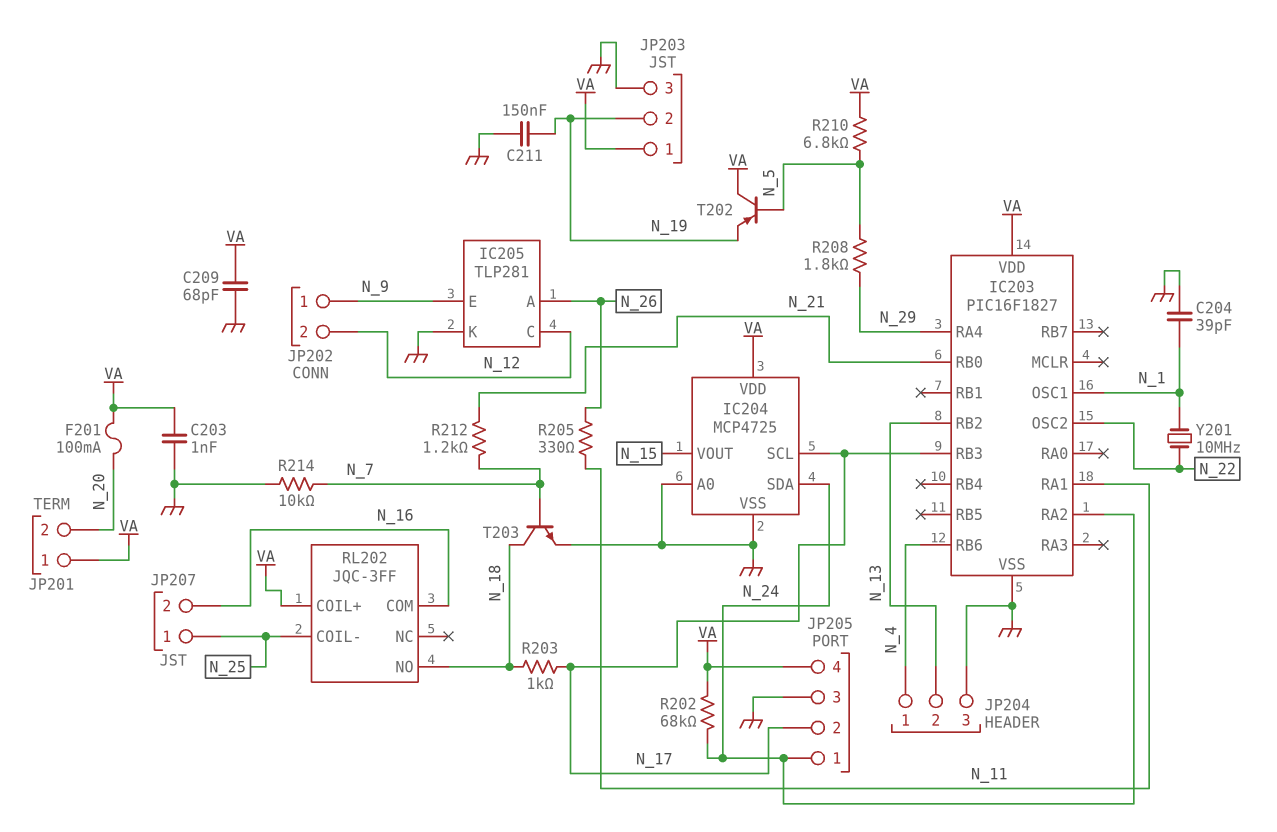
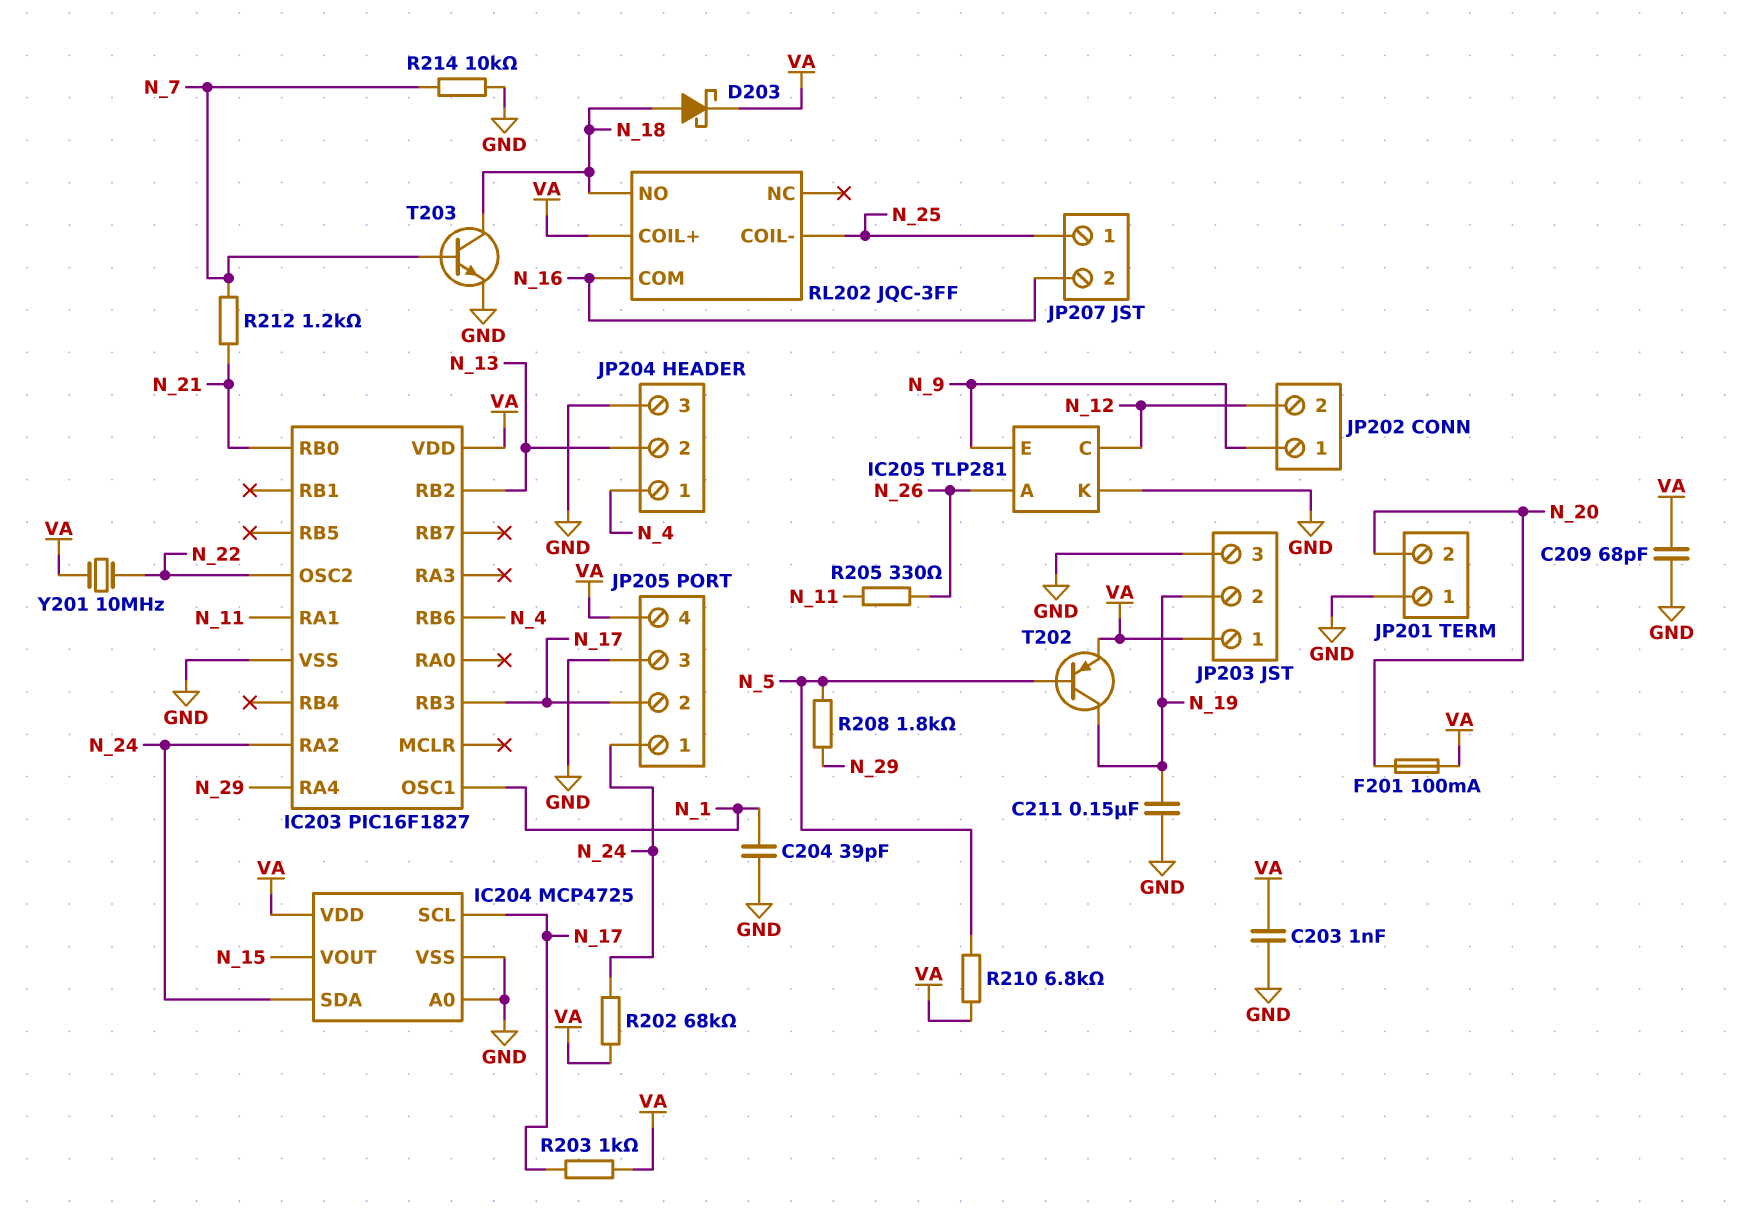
D203: none -> schottky (A N_18, K VA)
JP201 pin 1: VA -> GND
R203: 1k (N_17, N_18) -> 1k (N_17, VA)
T202: PNP (B N_5, C VA, E N_19) -> PNP (B N_5, C N_19, E VA)
Y201: 10MHz (N_1, N_22) -> 10MHz (N_22, VA)

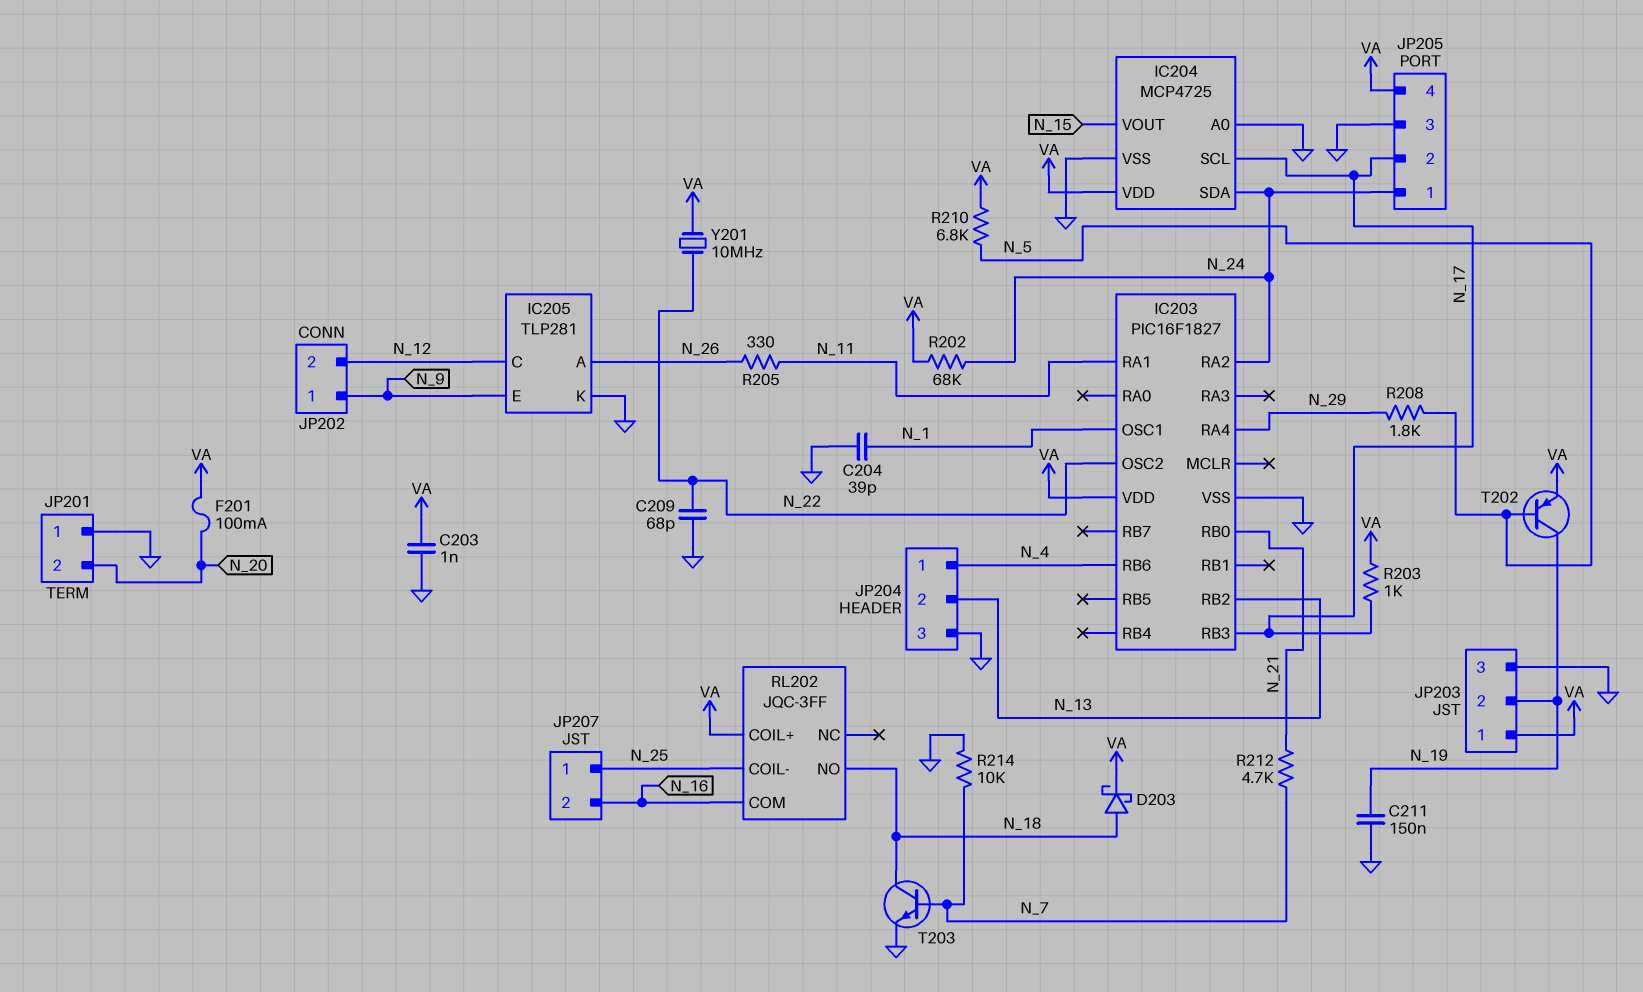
C209: 68pF (GND, VA) -> 68pF (GND, N_22)
R212: 1.2k (N_7, N_21) -> 4.7k (N_7, N_21)

